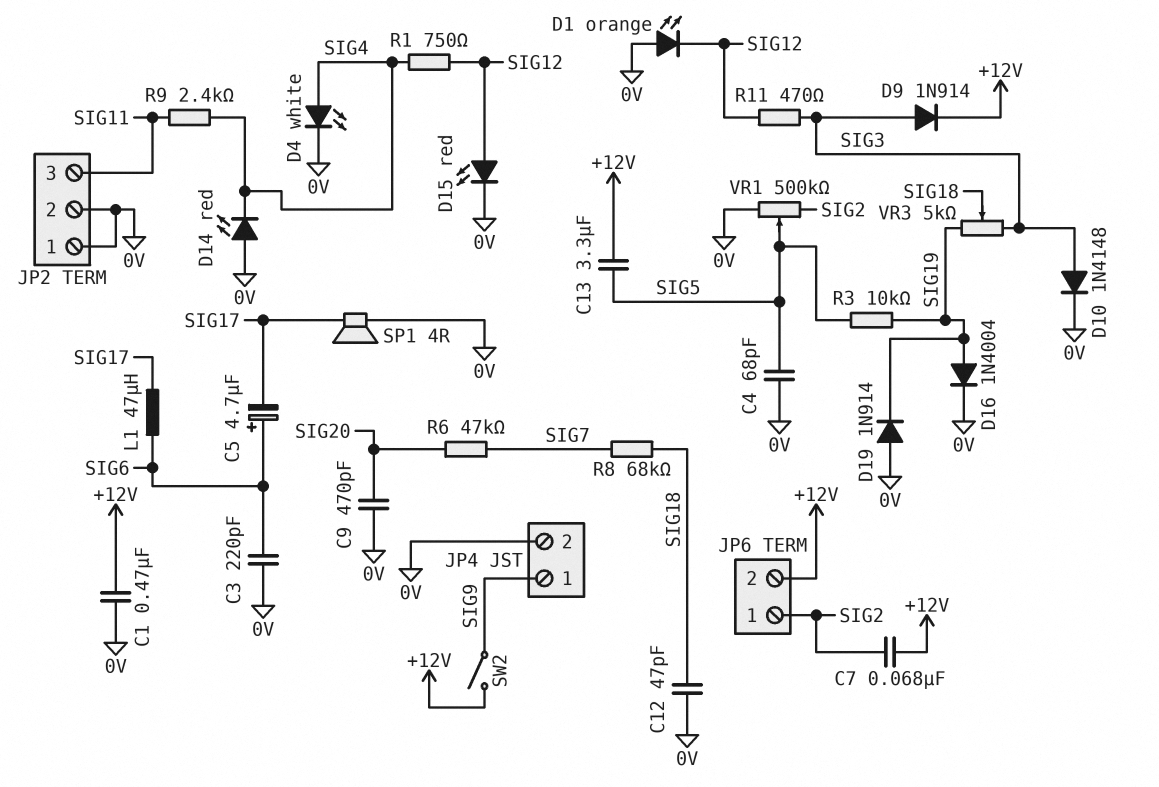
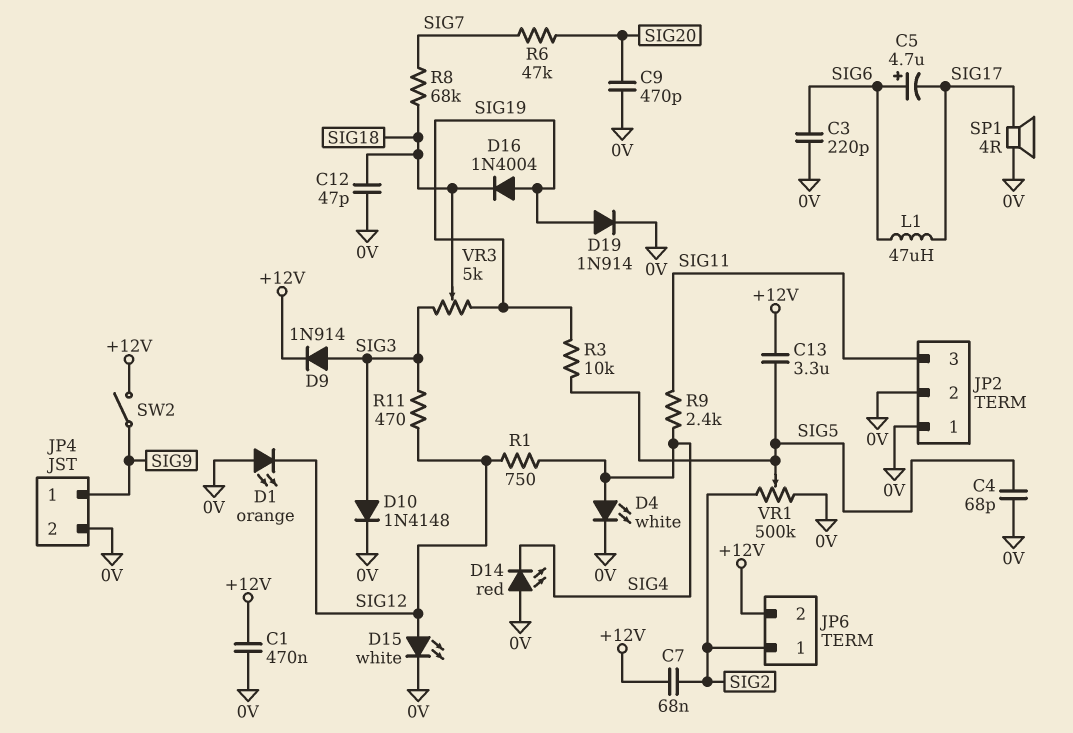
D15: LED red (A SIG12, K 0V) -> LED white (A SIG12, K 0V)
D16: diode 1N4004 (A SIG19, K 0V) -> diode 1N4004 (A SIG19, K SIG18)
D19: diode 1N914 (A 0V, K SIG19) -> diode 1N914 (A SIG19, K 0V)

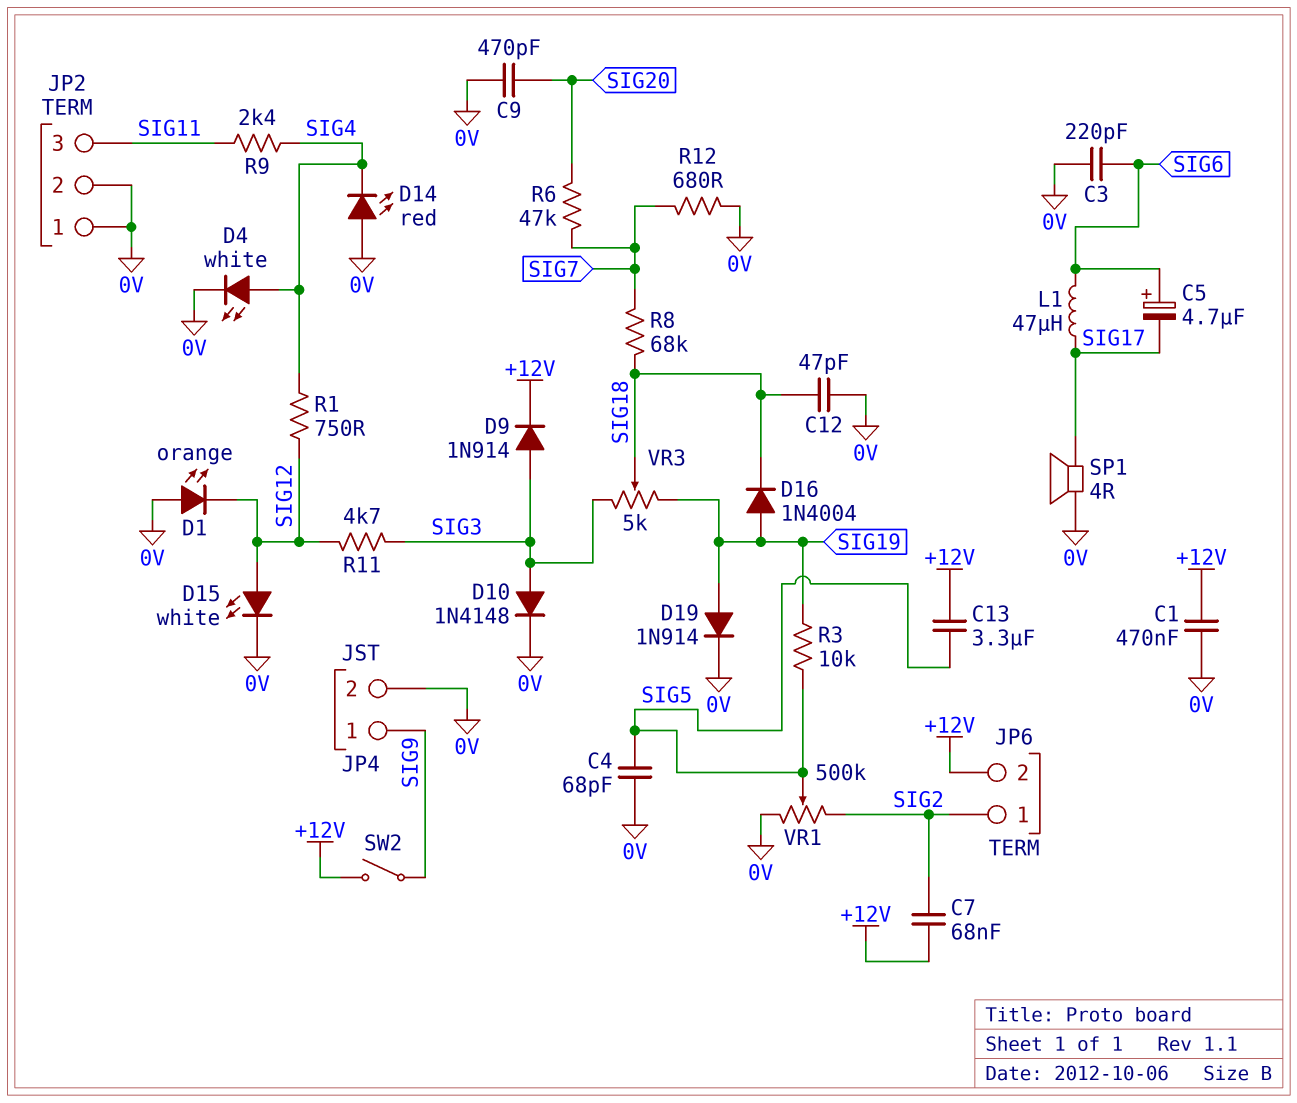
R11: 470 (SIG3, SIG12) -> 4.7k (SIG3, SIG12)
R12: none -> 680 (0V, SIG7)

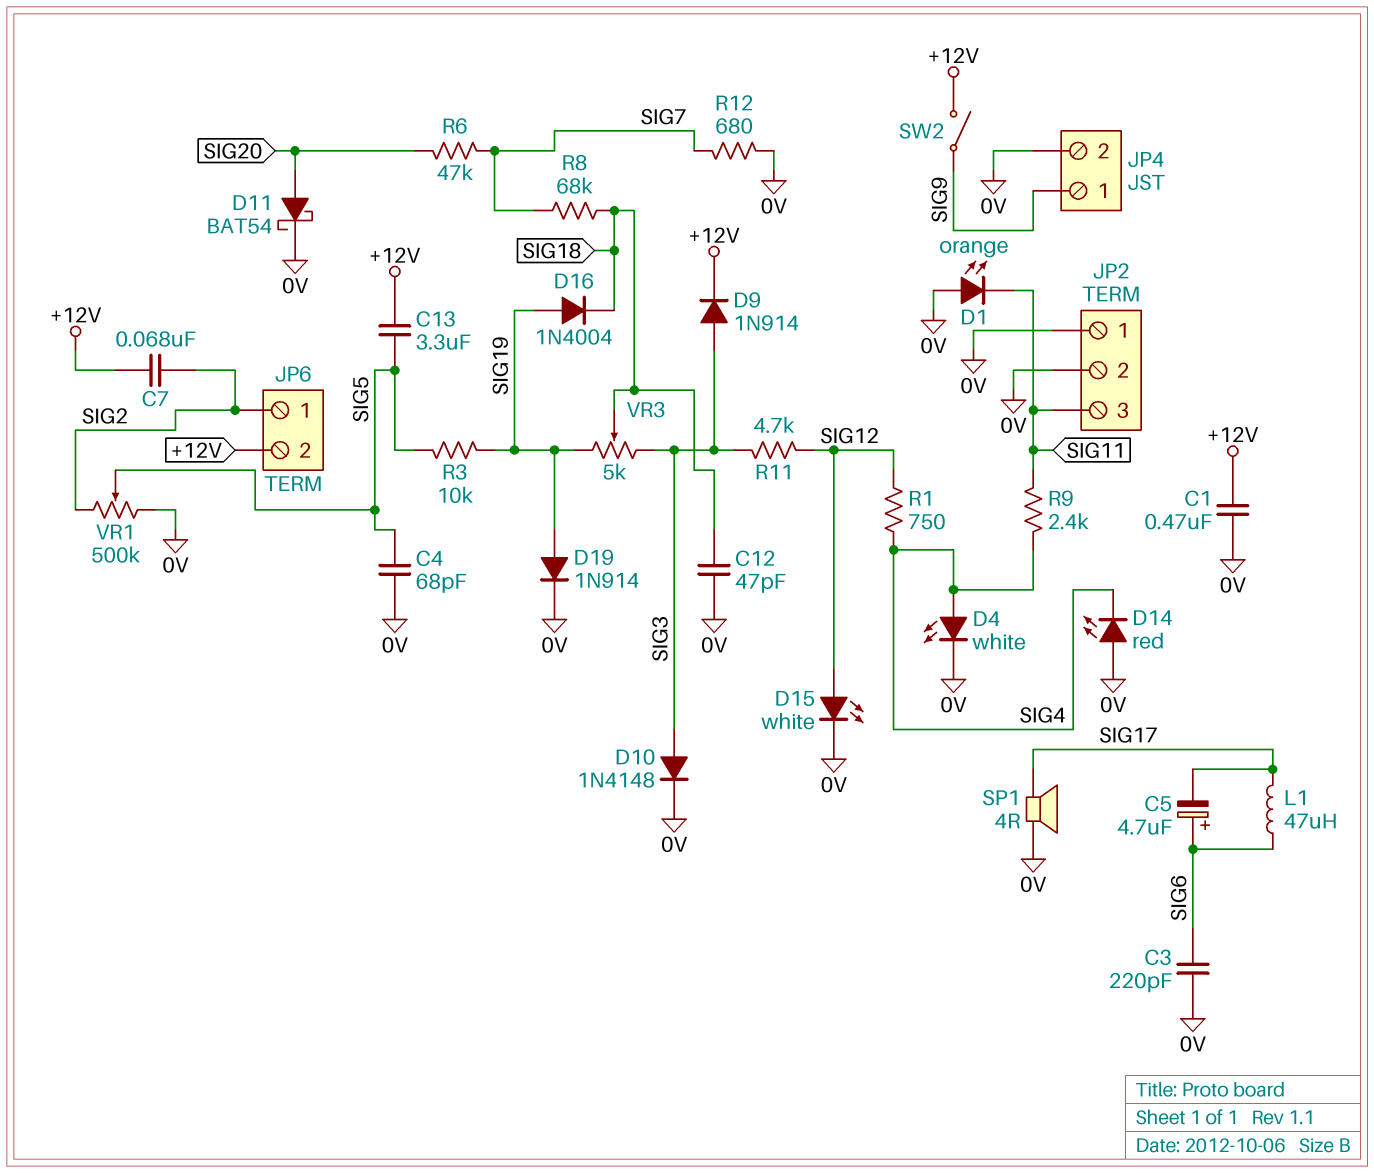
C9: 470pF (0V, SIG20) -> none
D1: LED orange (A 0V, K SIG12) -> LED orange (A 0V, K SIG11)
D11: none -> schottky BAT54 (A SIG20, K 0V)

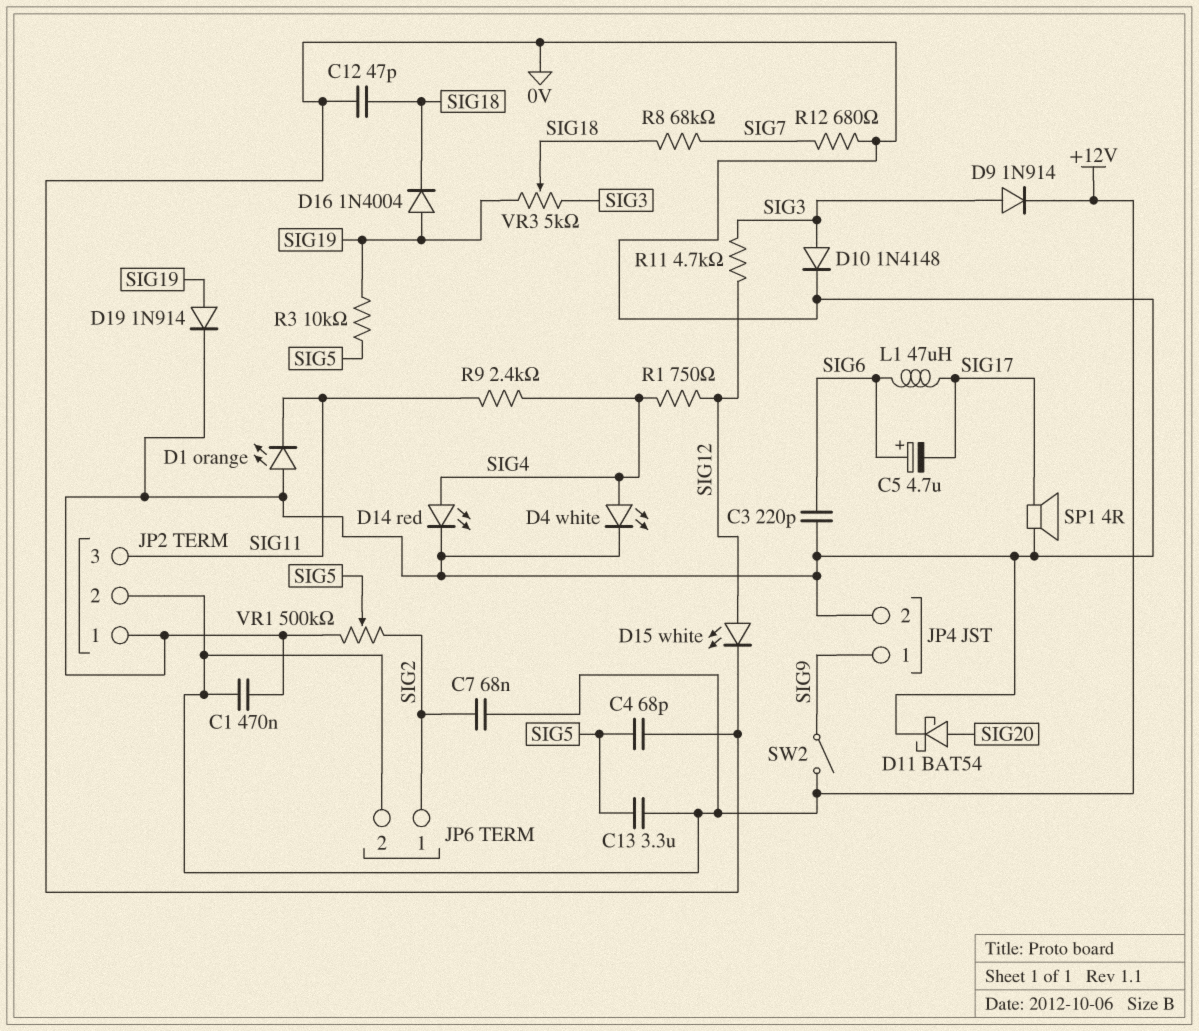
D14: LED red (A 0V, K SIG4) -> LED red (A SIG4, K 0V)
JP2 pin 2: 0V -> +12V
R6: 47k (SIG7, SIG20) -> none

